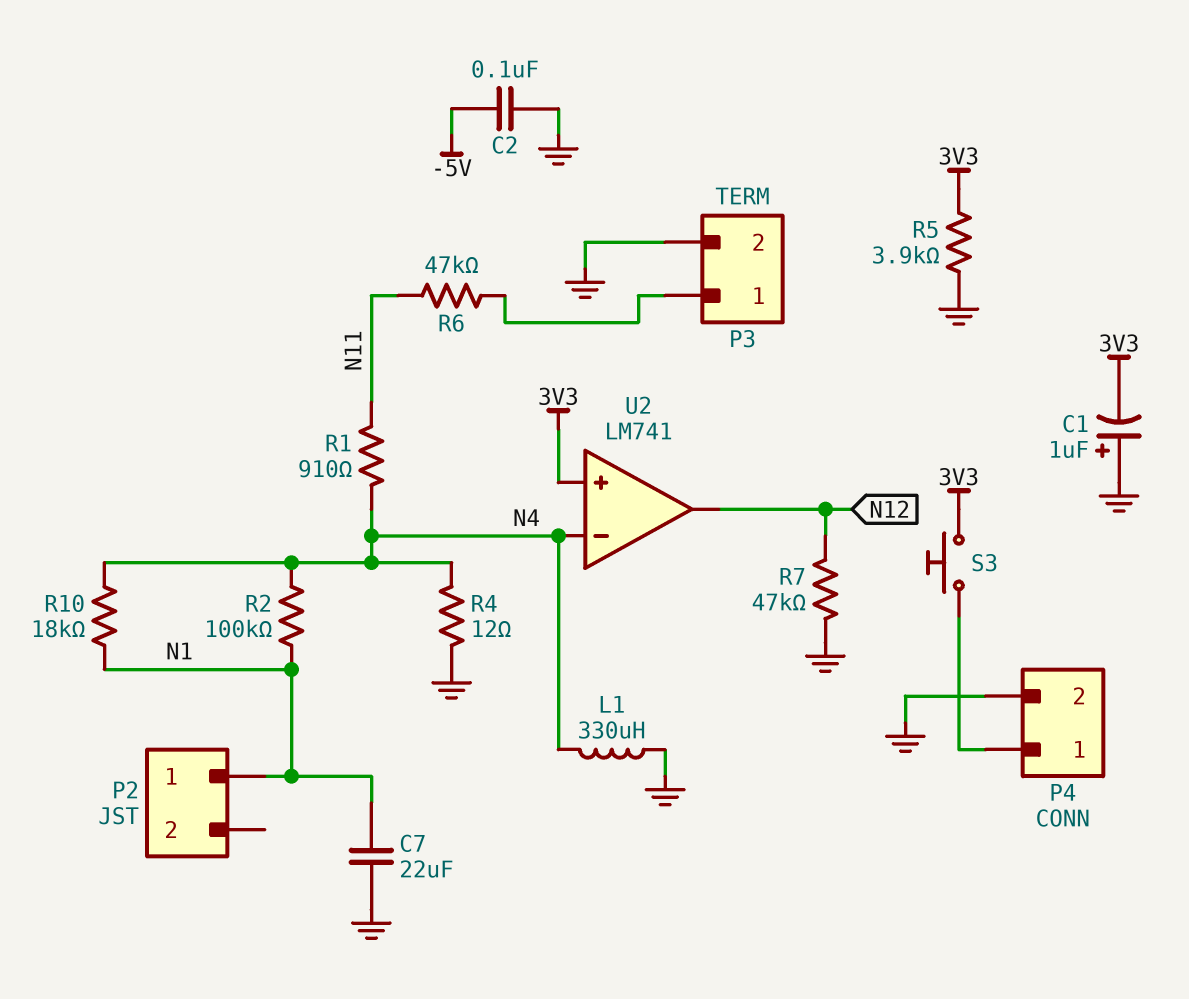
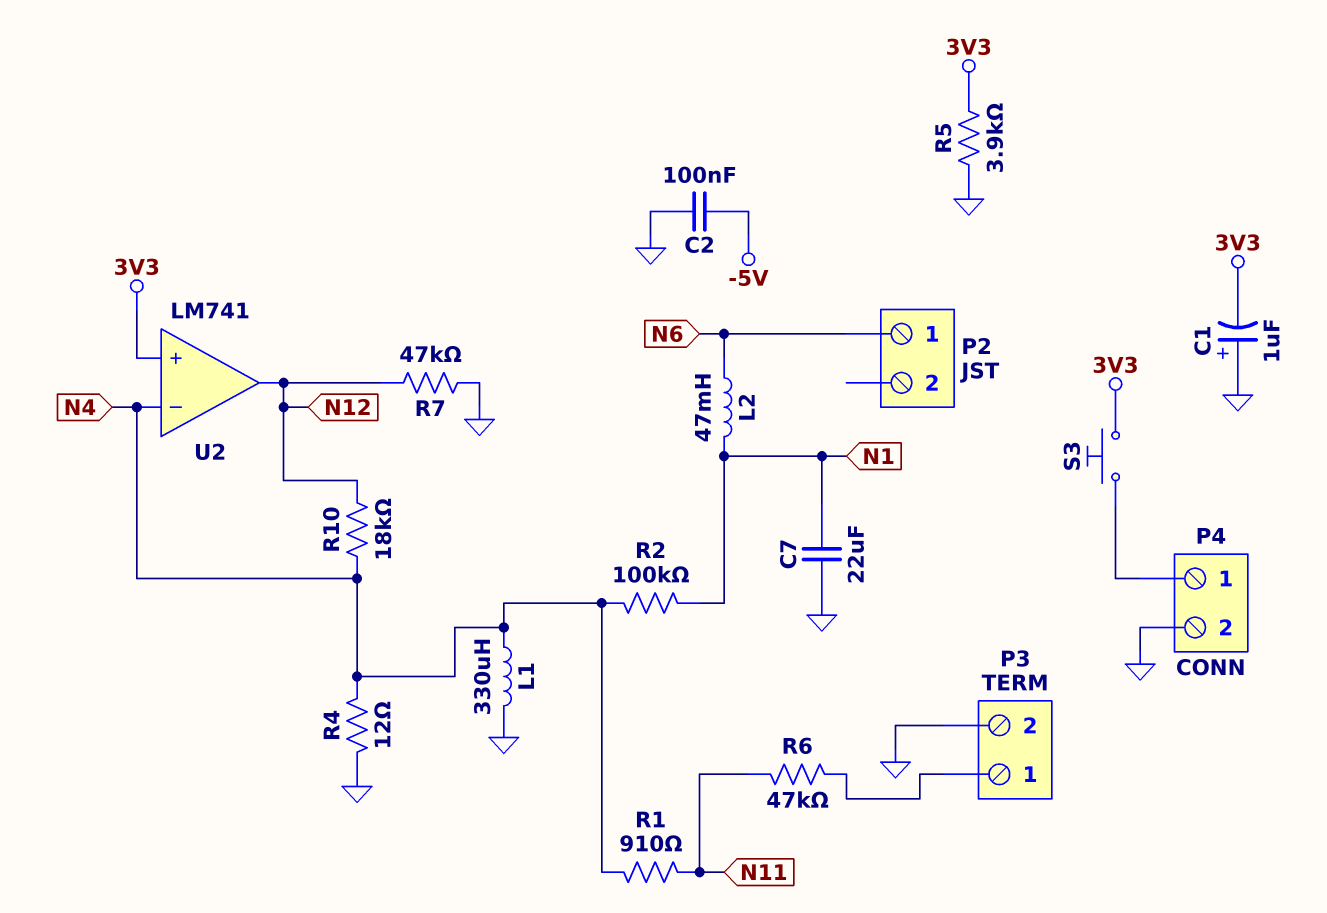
L2: none -> 47mH (N1, N6)
P2 pin 1: N1 -> N6
R10: 18k (N1, N4) -> 18k (N4, N12)

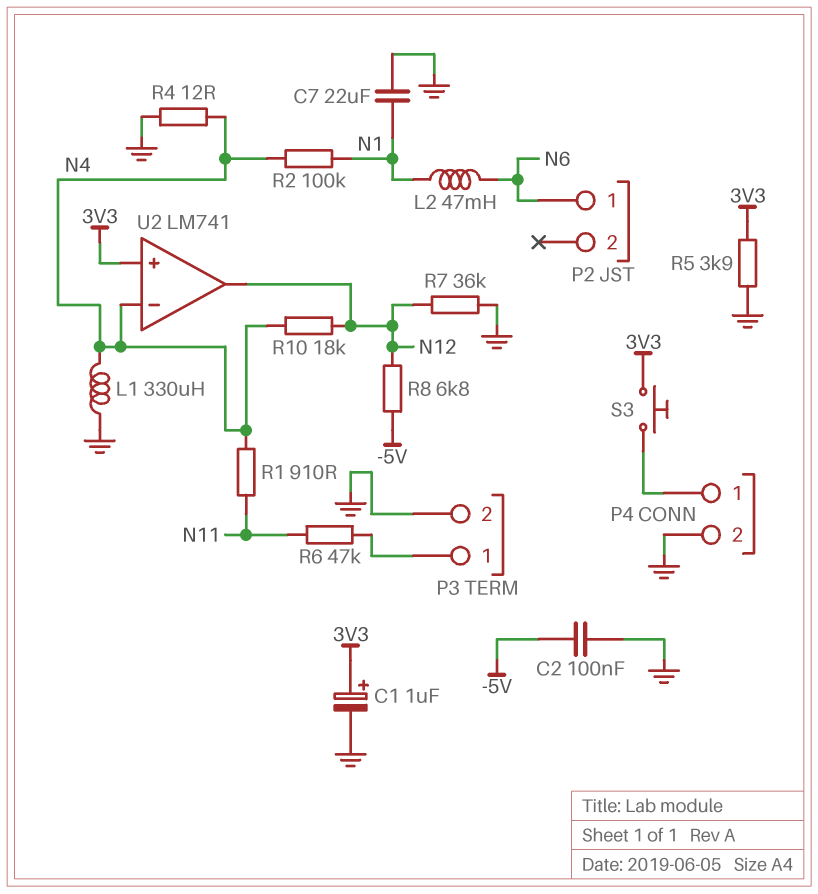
C1: 1uF (plus GND, minus 3V3) -> 1uF (plus 3V3, minus GND)
R7: 47k (GND, N12) -> 36k (GND, N12)
R8: none -> 6.8k (-5V, N12)

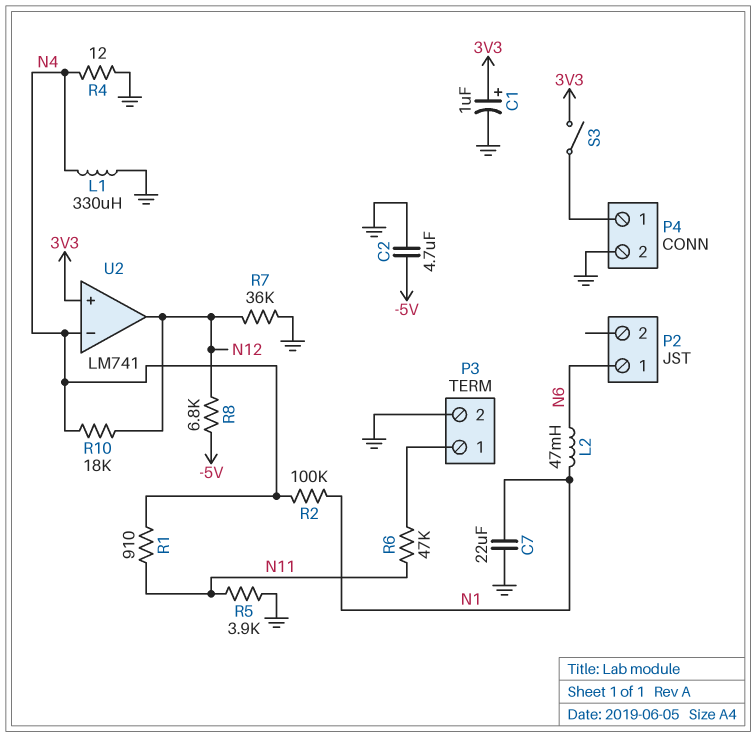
C2: 100nF (-5V, GND) -> 4.7uF (-5V, GND)
R5: 3.9k (3V3, GND) -> 3.9k (GND, N11)
S3: button (3V3, P4/1) -> switch (3V3, P4/1)

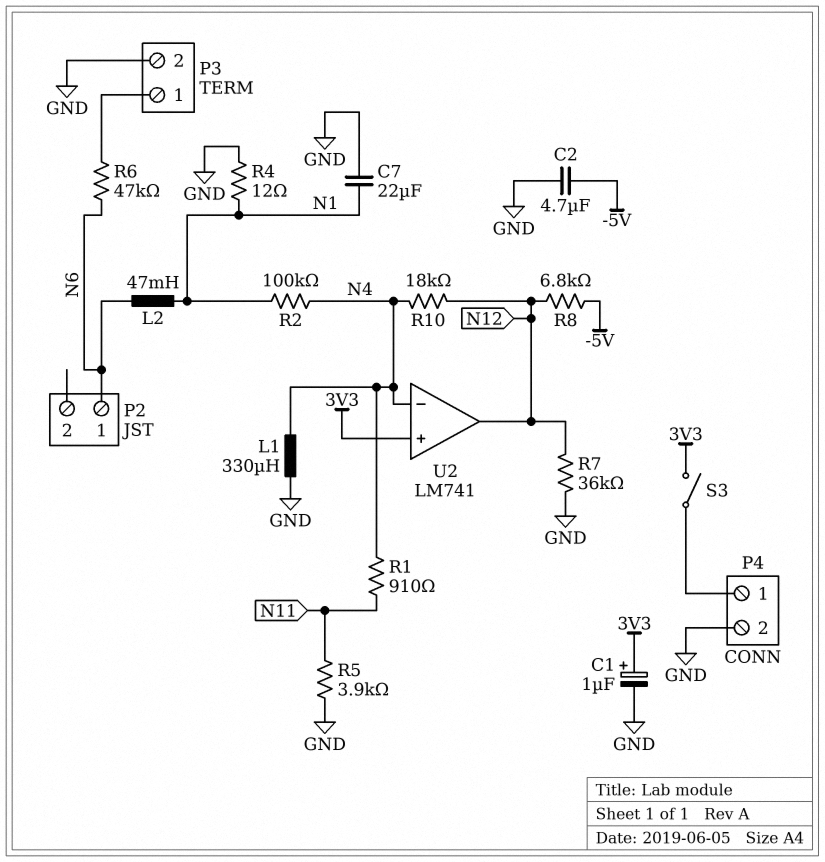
R4: 12 (GND, N4) -> 12 (GND, N1)
R6: 47k (N11, P3/1) -> 47k (N6, P3/1)

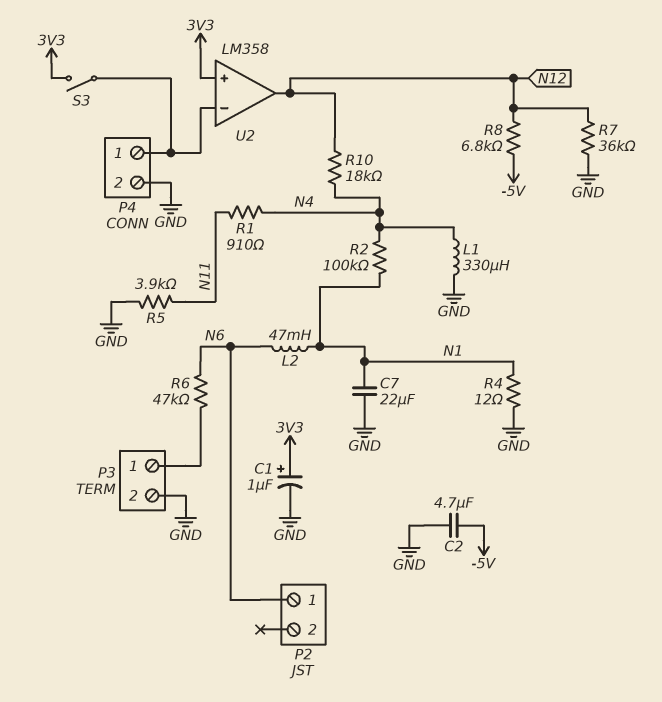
U2: LM741 -> LM358
U2 pin in-: N4 -> P4/1

